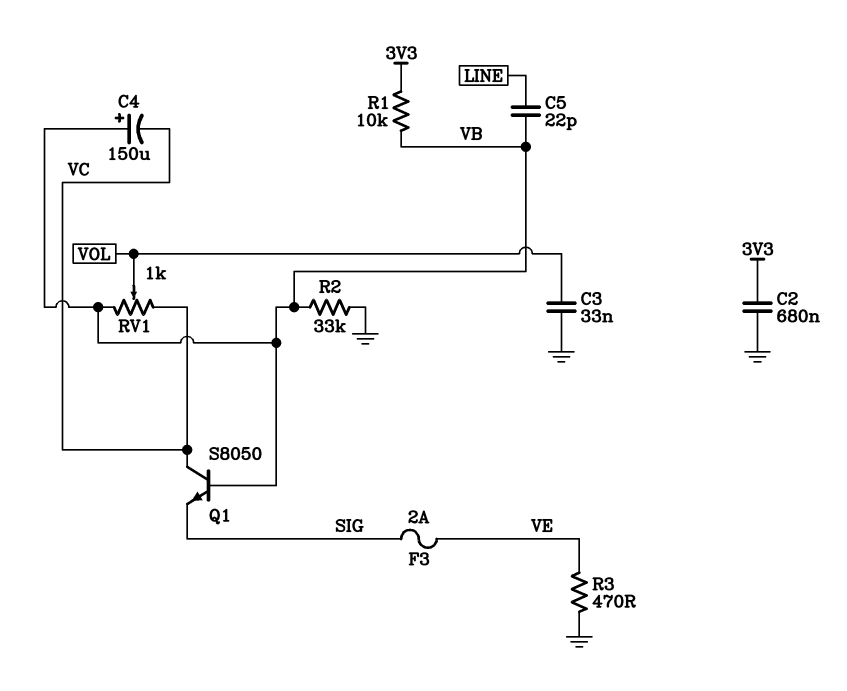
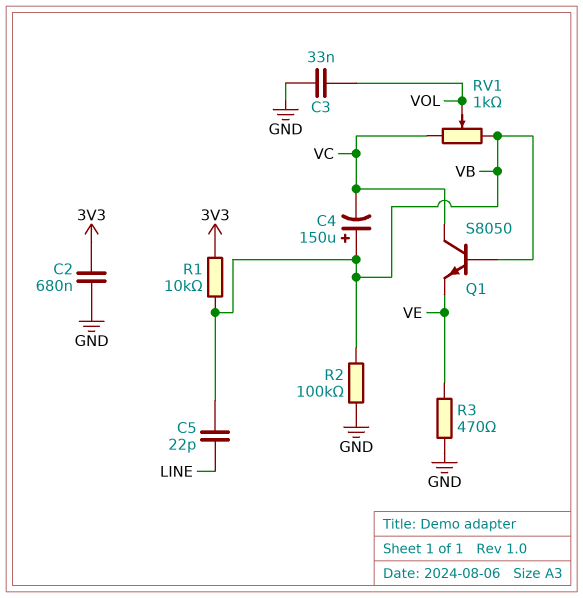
F3: 2A (SIG, VE) -> none
Q1: NPN S8050 (B VB, C VC, E SIG) -> NPN S8050 (B VB, C VC, E VE)
R2: 33k (GND, VB) -> 100k (GND, VB)

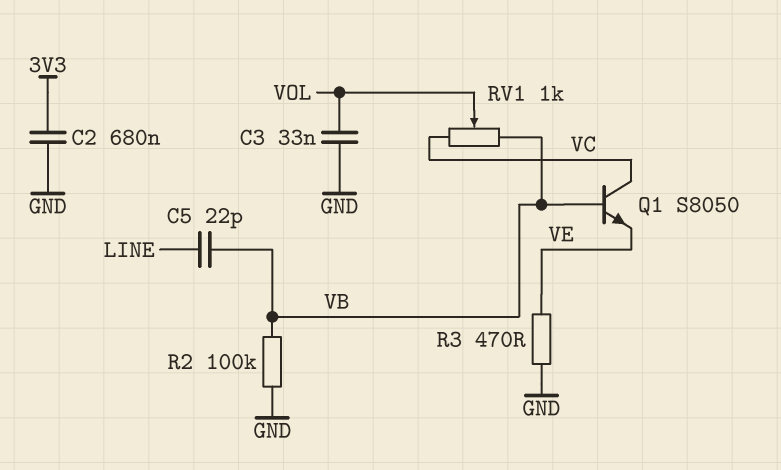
C4: 150uF (plus VB, minus VC) -> none
R1: 10k (3V3, VB) -> none

